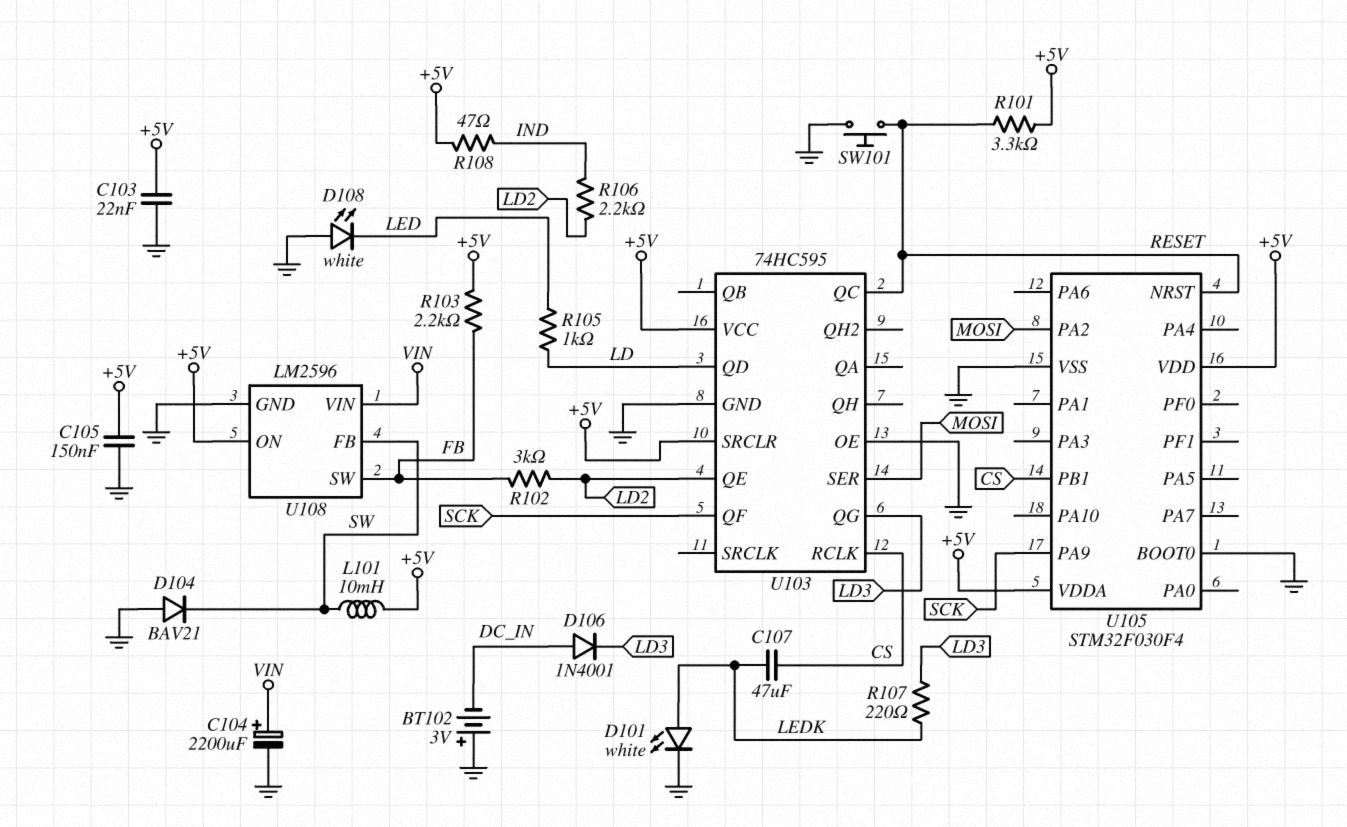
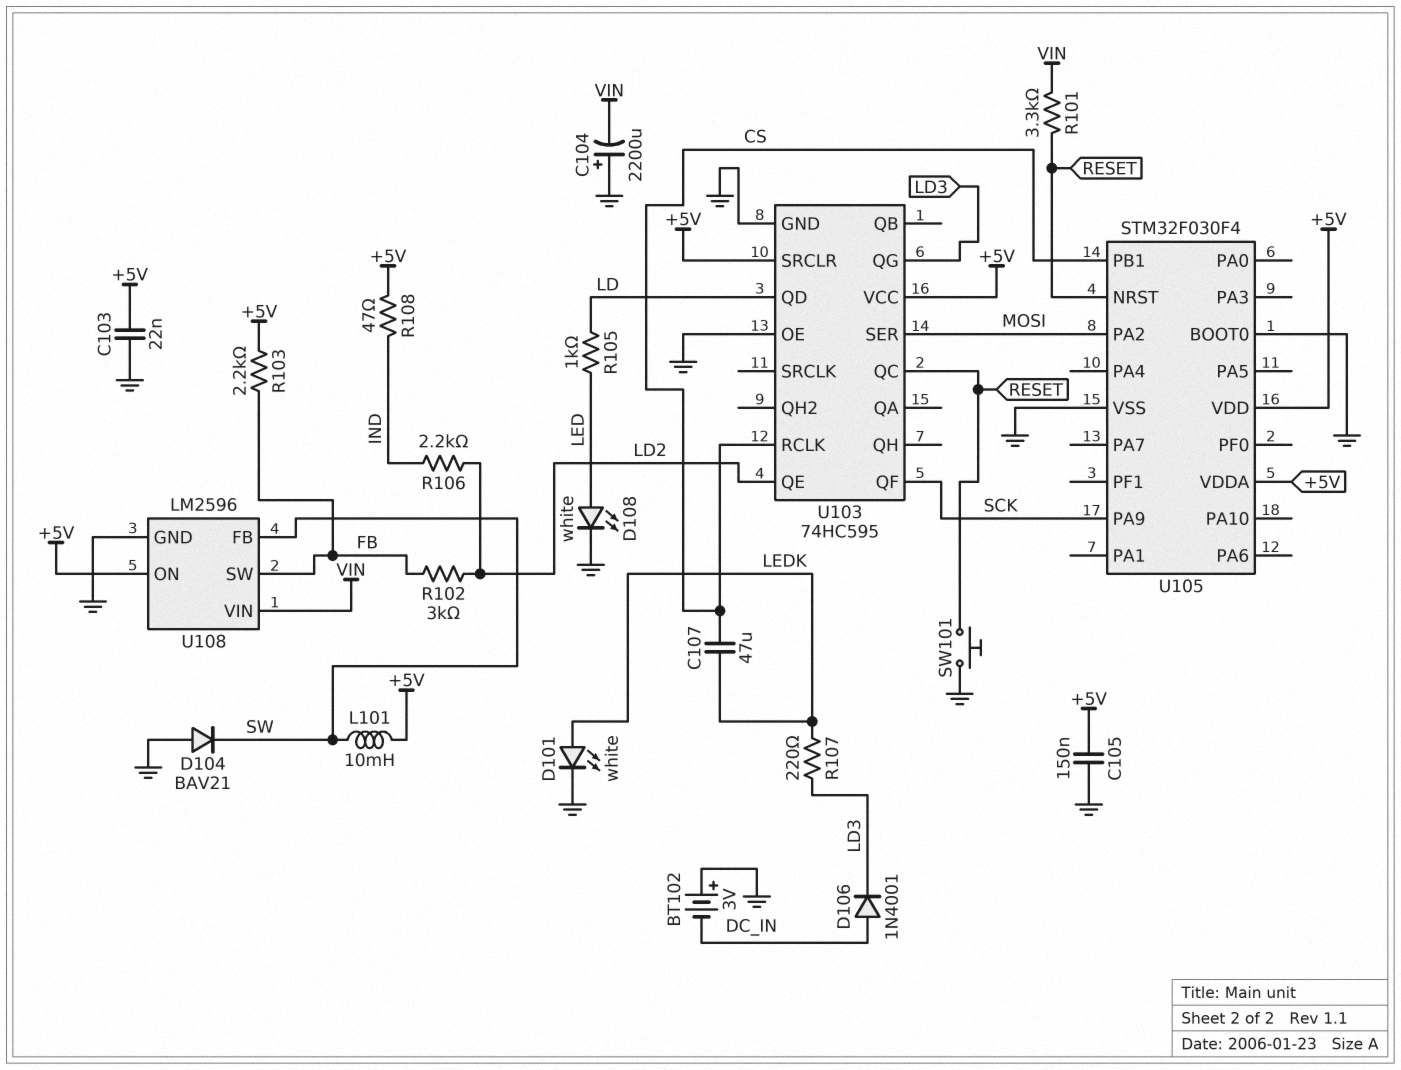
C104: 2200uF (plus VIN, minus GND) -> 2200uF (plus GND, minus VIN)
D108: LED white (A GND, K LED) -> LED white (A LED, K GND)
R101: 3.3k (+5V, RESET) -> 3.3k (RESET, VIN)

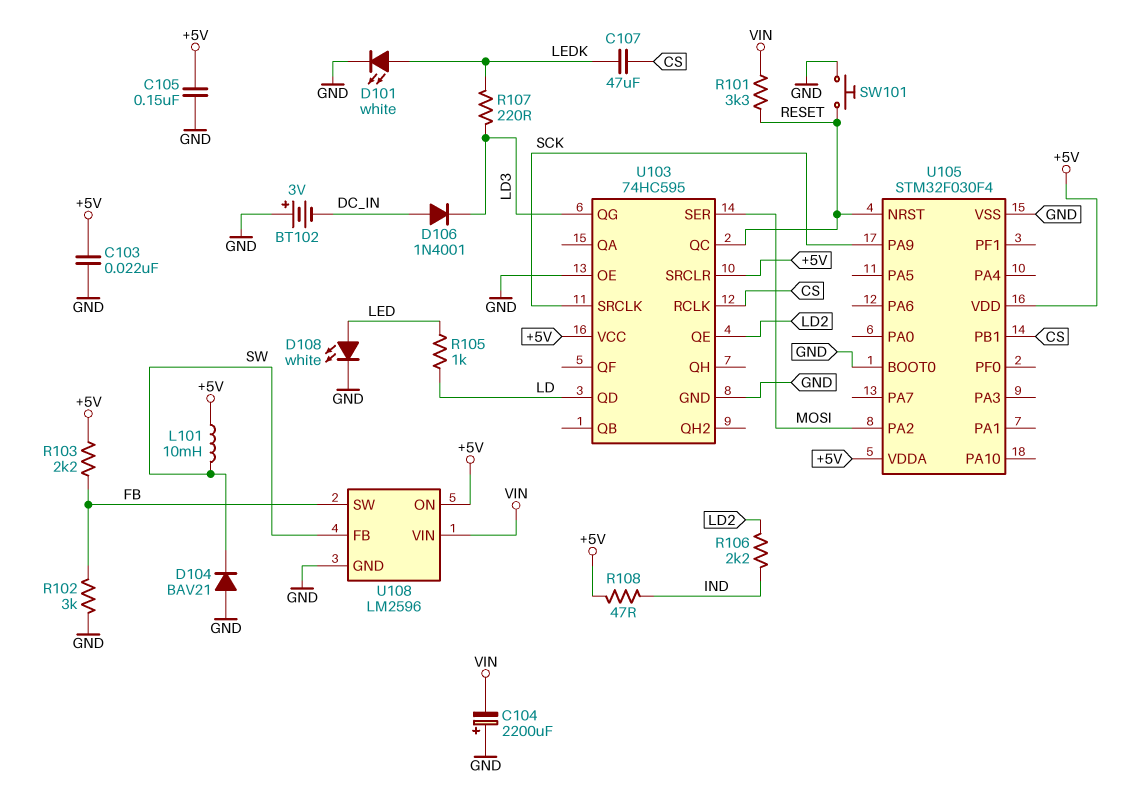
R102: 3k (FB, LD2) -> 3k (FB, GND)
U103 pin QF: SCK -> none
U103 pin SRCLK: none -> SCK

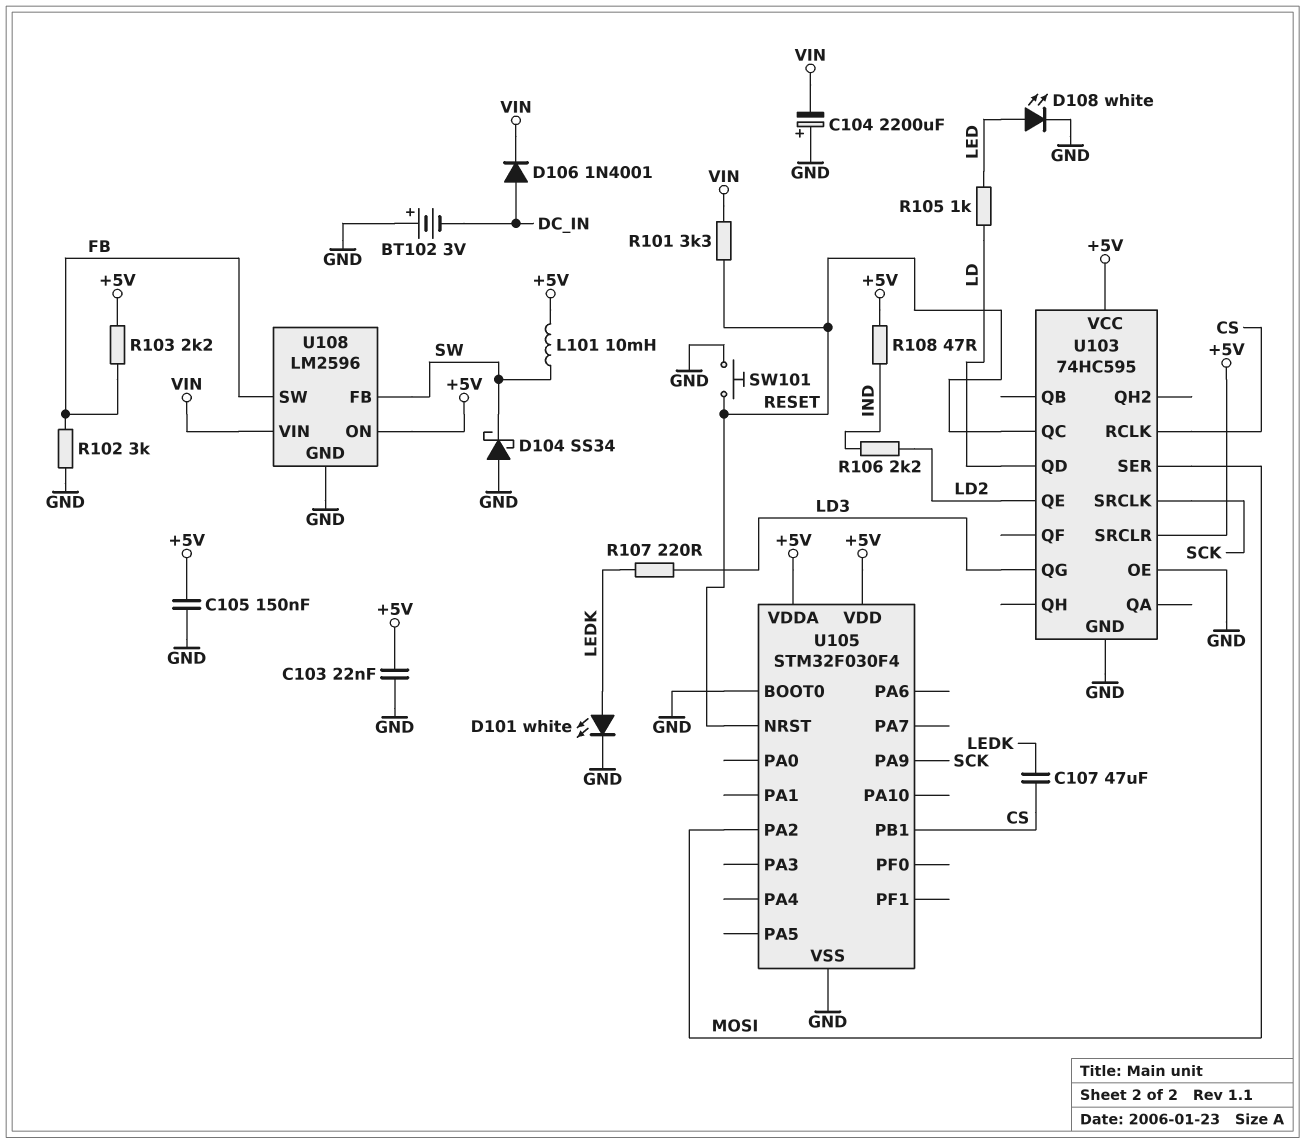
D104: diode BAV21 (A GND, K SW) -> schottky SS34 (A GND, K SW)
D106: diode 1N4001 (A DC_IN, K LD3) -> diode 1N4001 (A DC_IN, K VIN)

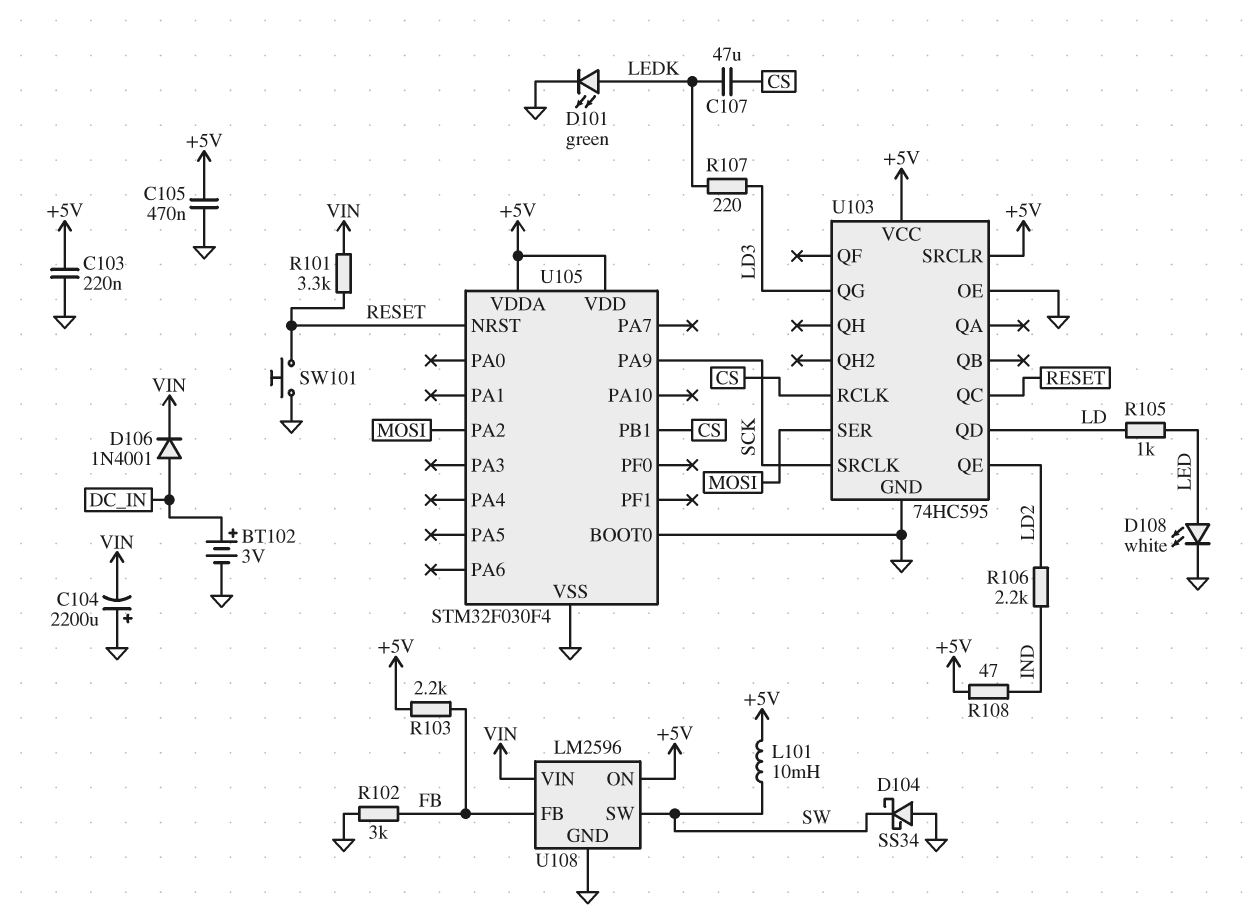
BT102: 3V (plus GND, minus DC_IN) -> 3V (plus DC_IN, minus GND)
C103: 22nF (+5V, GND) -> 220nF (+5V, GND)
C105: 150nF (+5V, GND) -> 470nF (+5V, GND)
D101: LED white (A LEDK, K GND) -> LED green (A LEDK, K GND)
U108 pin FB: SW -> FB
U108 pin SW: FB -> SW

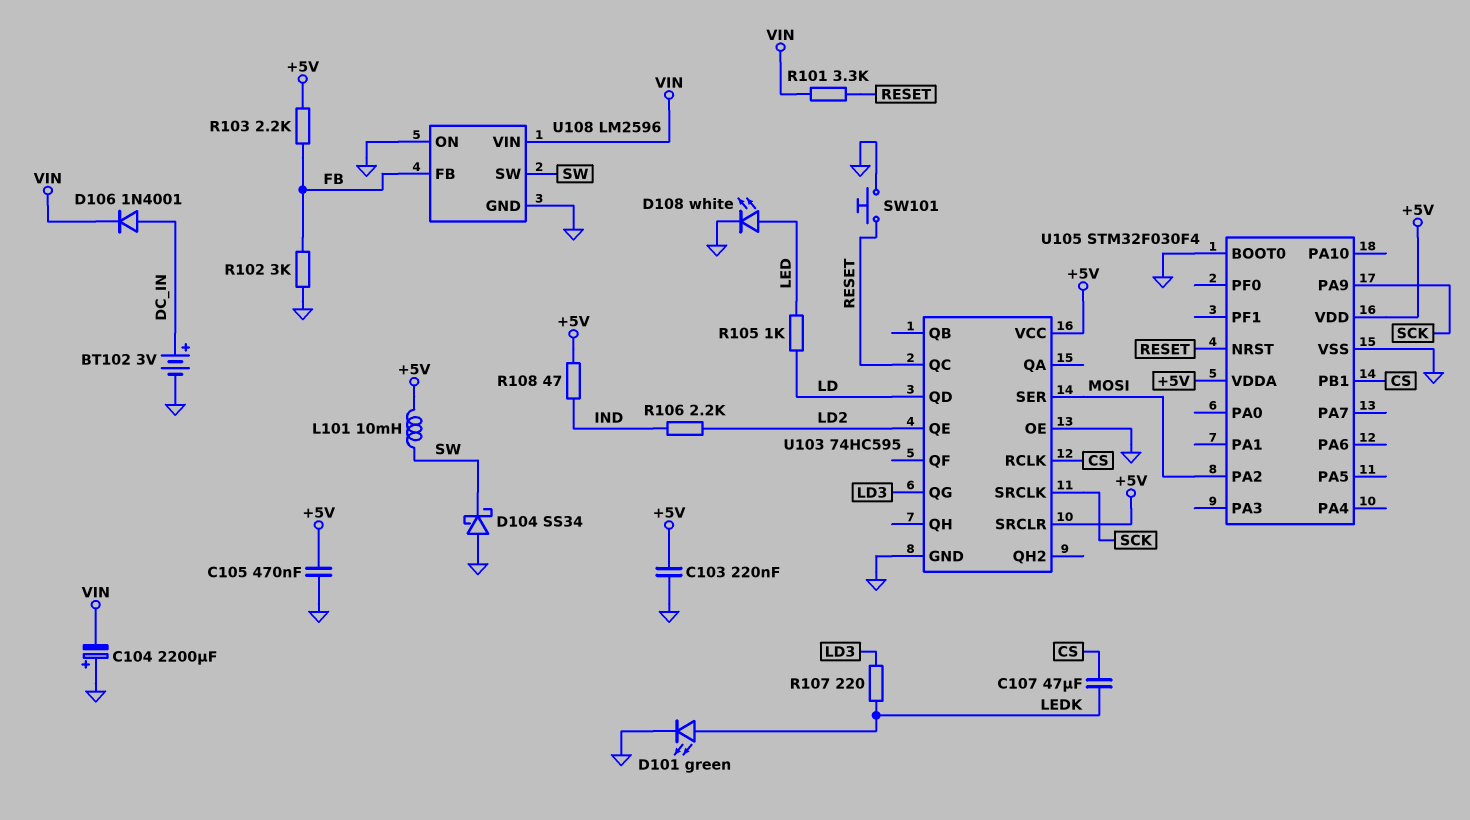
U108 pin ON: +5V -> GND

